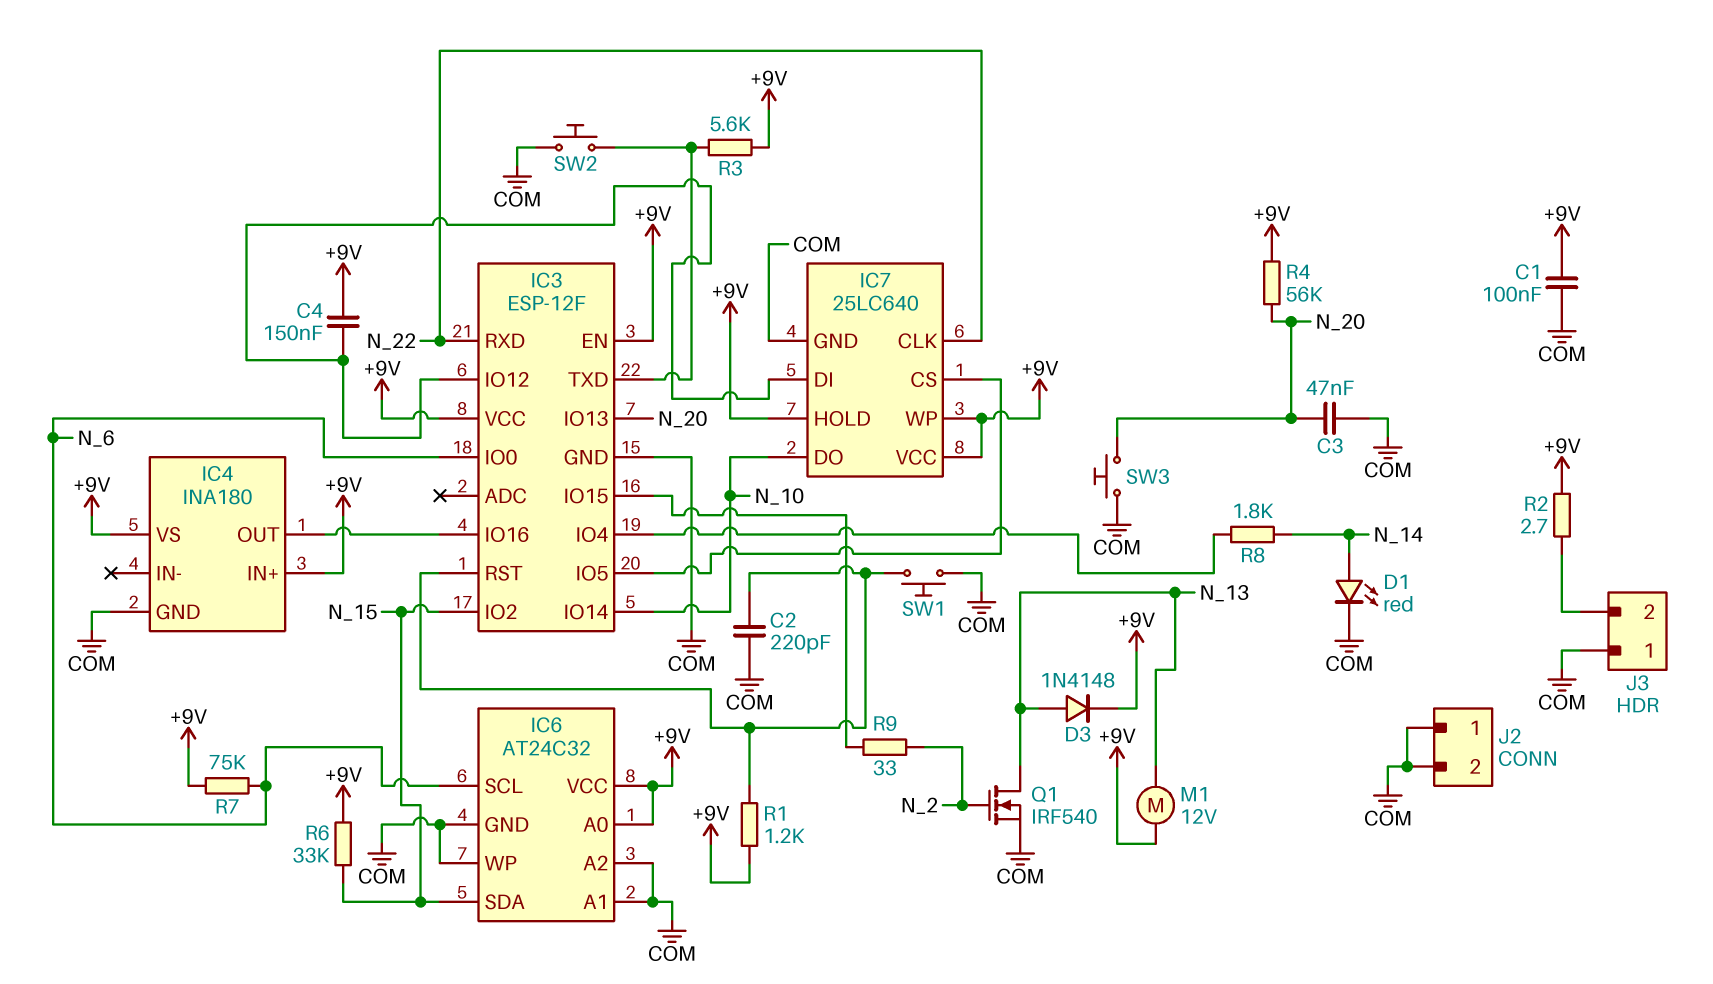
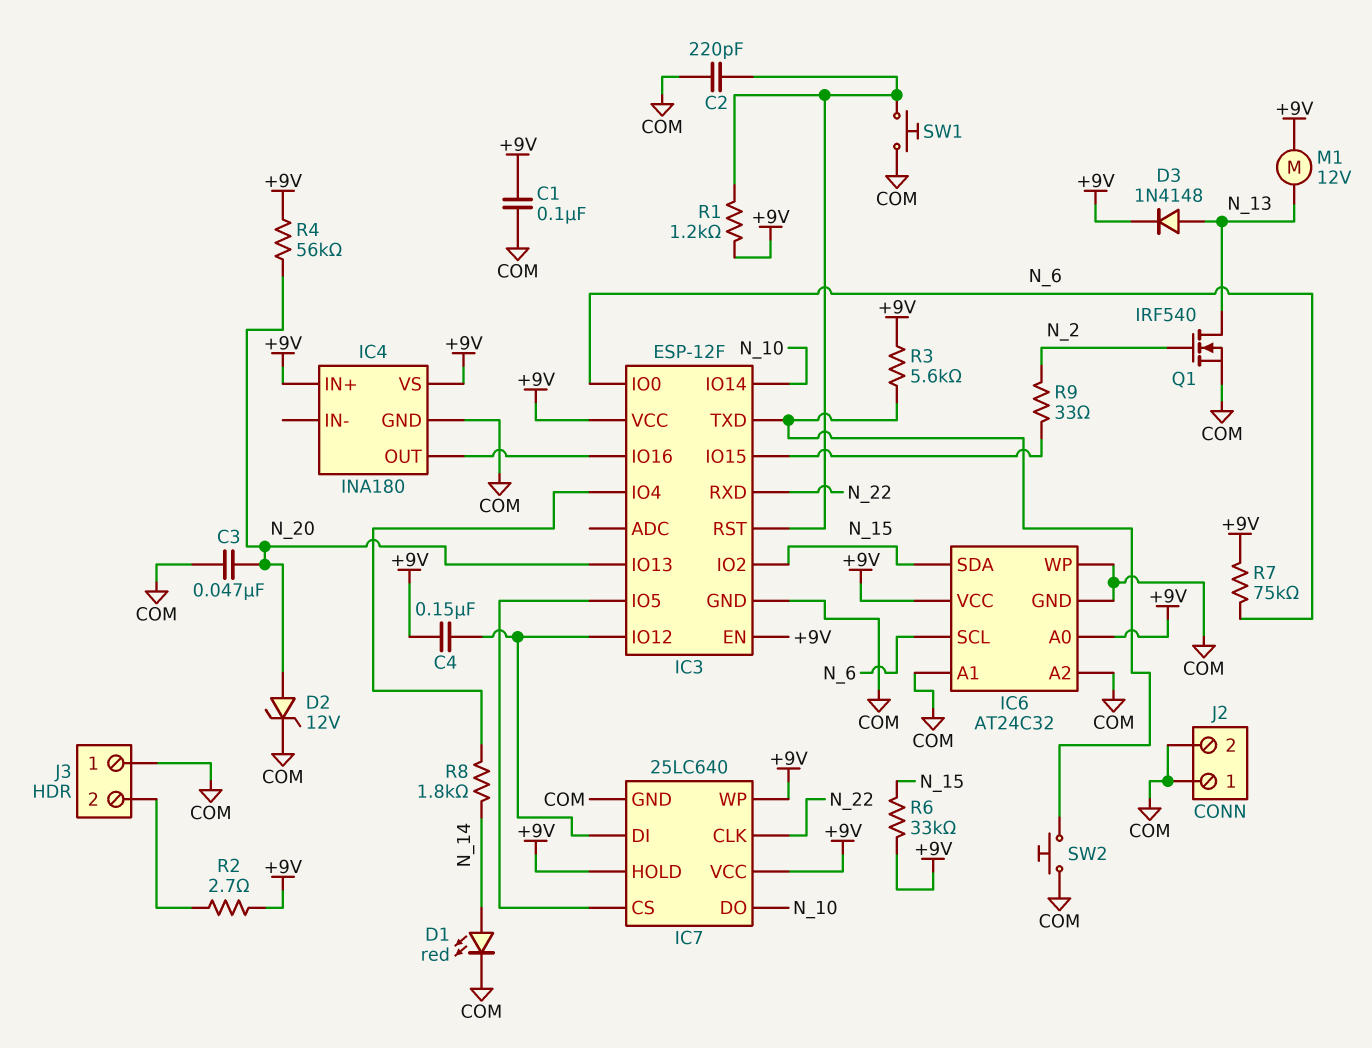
D2: none -> zener 12V (A N_20, K COM)
SW3: button (COM, N_20) -> none

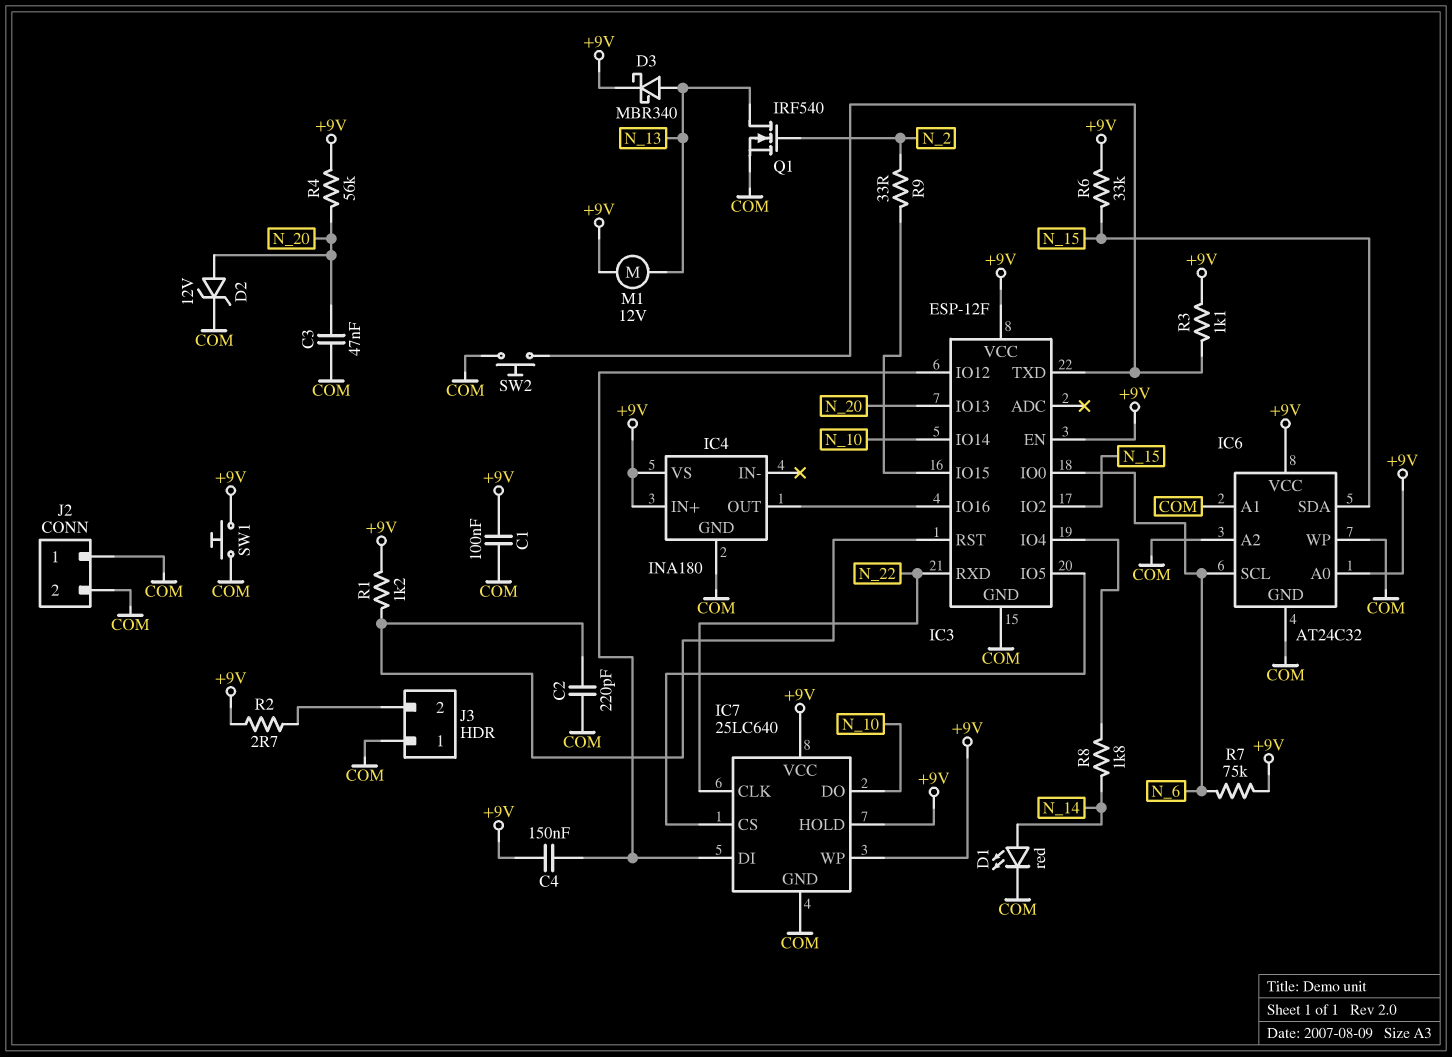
D3: diode 1N4148 (A N_13, K +9V) -> schottky MBR340 (A N_13, K +9V)
R3: 5.6k (+9V, IC3/TXD) -> 1.1k (+9V, IC3/TXD)
SW1: button (COM, IC3/RST) -> button (+9V, COM)

